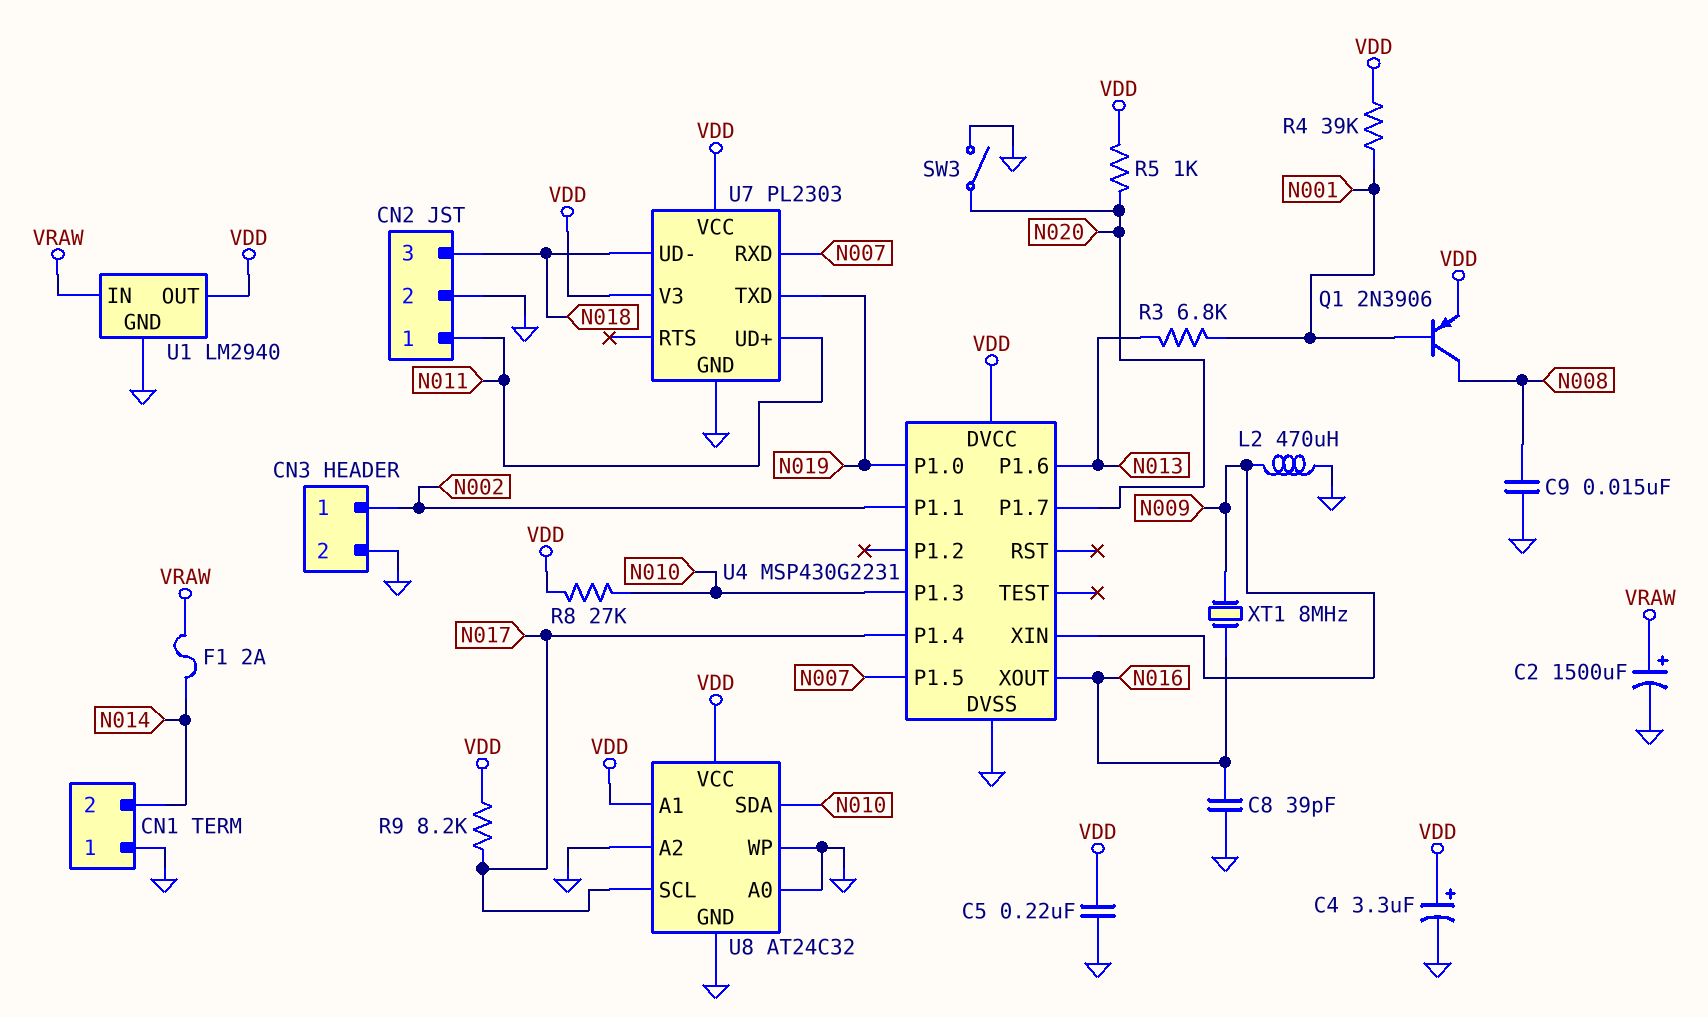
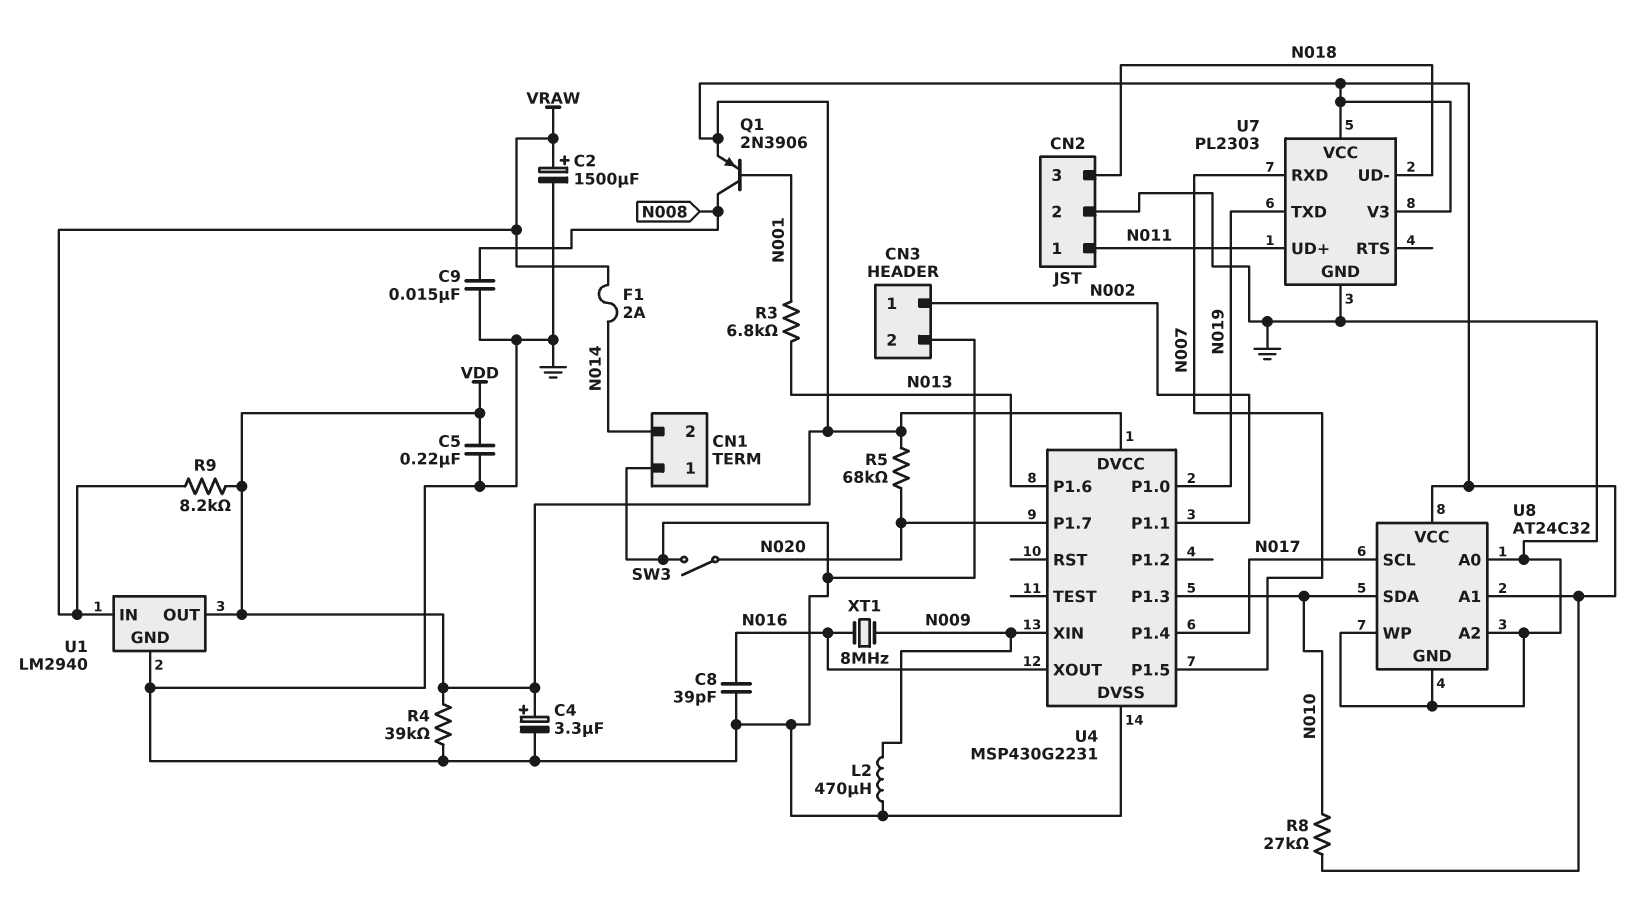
R4: 39k (N001, VDD) -> 39k (GND, VDD)
R5: 1k (N020, VDD) -> 68k (N020, VDD)
R9: 8.2k (N017, VDD) -> 8.2k (VDD, VRAW)

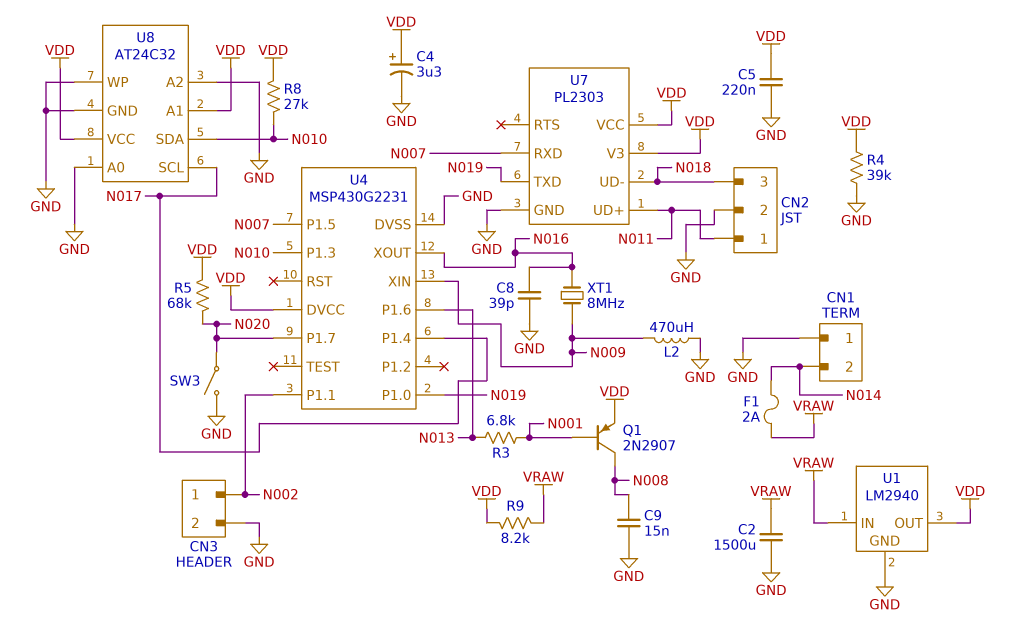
C2: 1500uF (plus VRAW, minus GND) -> 1500uF (GND, VRAW)
Q1: PNP 2N3906 (B N001, C N008, E VDD) -> PNP 2N2907 (B N001, C N008, E VDD)

